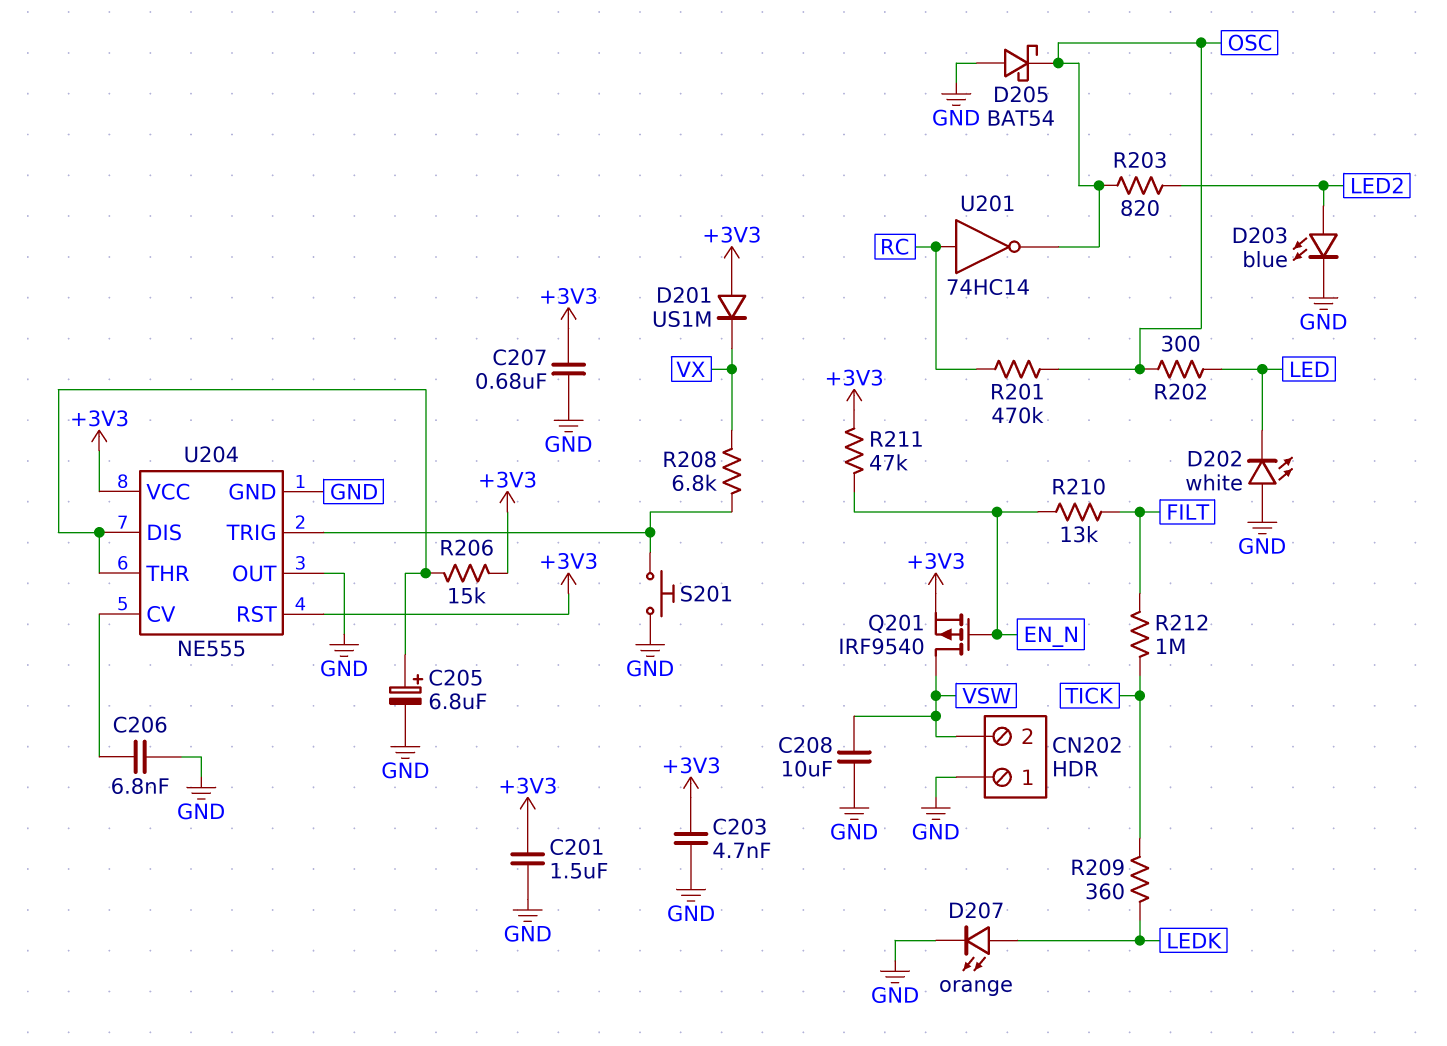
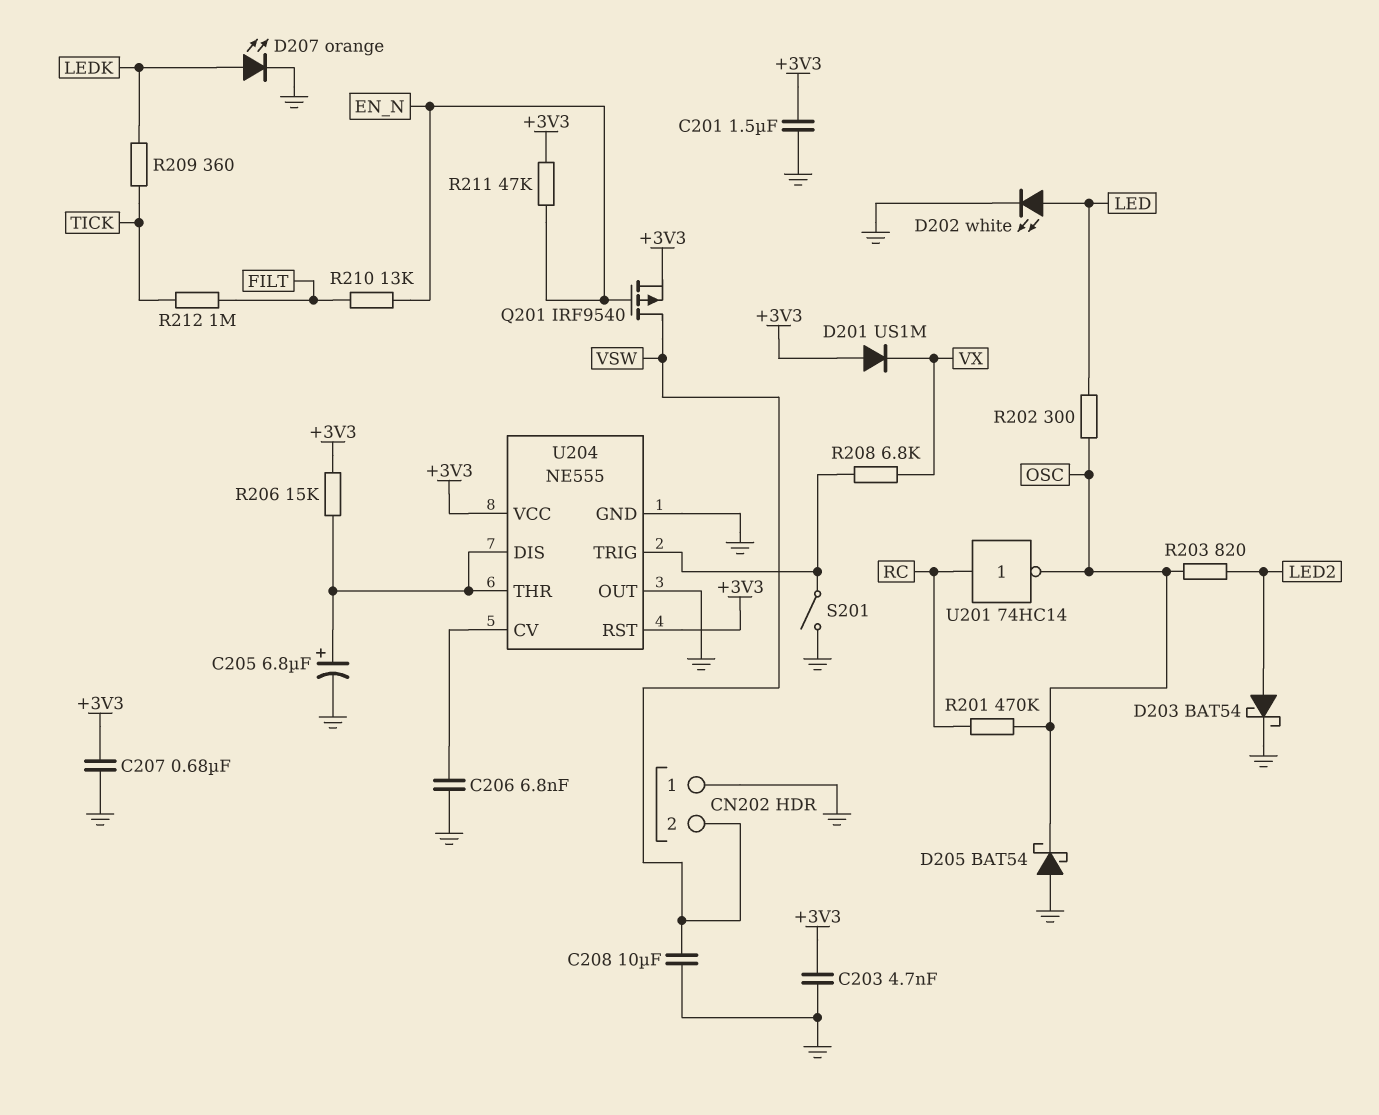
D202: LED white (A GND, K LED) -> LED white (A LED, K GND)
D203: LED blue (A LED2, K GND) -> schottky BAT54 (A LED2, K GND)
S201: button (GND, U204/TRIG) -> switch (GND, U204/TRIG)

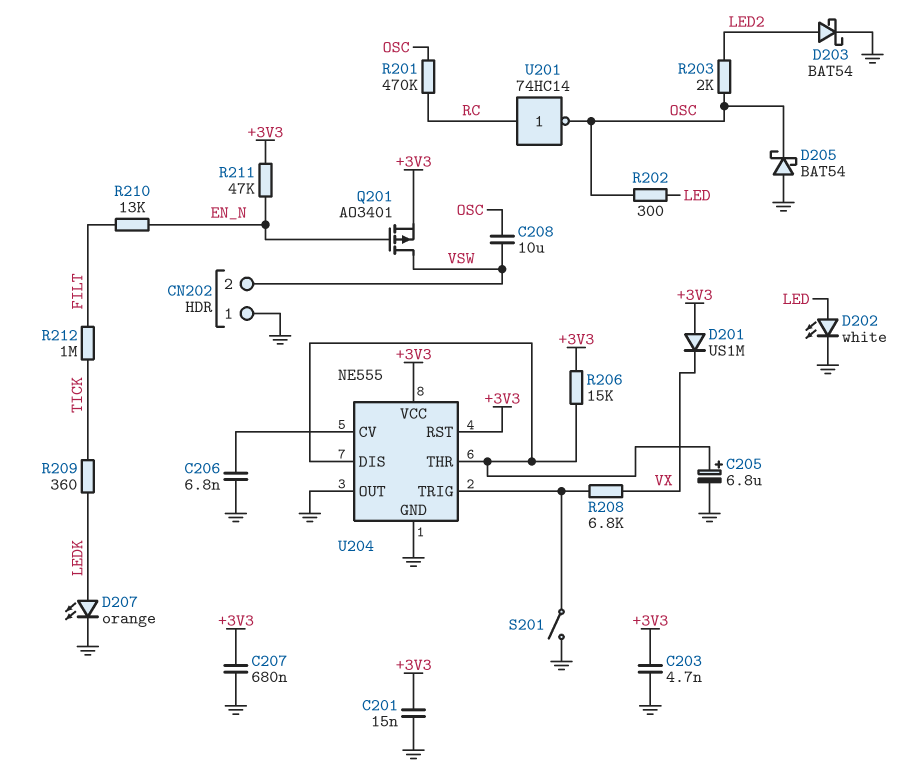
C201: 1.5uF (+3V3, GND) -> 15nF (+3V3, GND)
C208: 10uF (GND, VSW) -> 10uF (OSC, VSW)
Q201: PMOS IRF9540 (G EN_N, D VSW, S +3V3) -> PMOS AO3401 (G EN_N, D VSW, S +3V3)
R203: 820 (LED2, OSC) -> 2k (LED2, OSC)

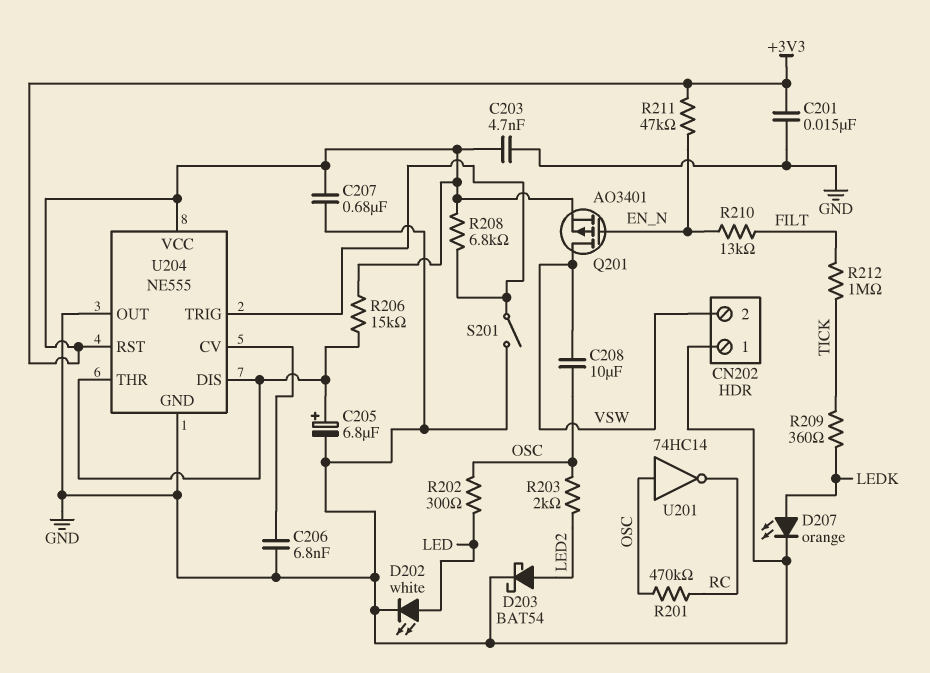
D201: diode US1M (A +3V3, K VX) -> none
D205: schottky BAT54 (A GND, K OSC) -> none
R208: 6.8k (U204/TRIG, VX) -> 6.8k (+3V3, U204/TRIG)
U201: NOT 74HC14 (in RC, out OSC) -> NOT 74HC14 (in OSC, out RC)

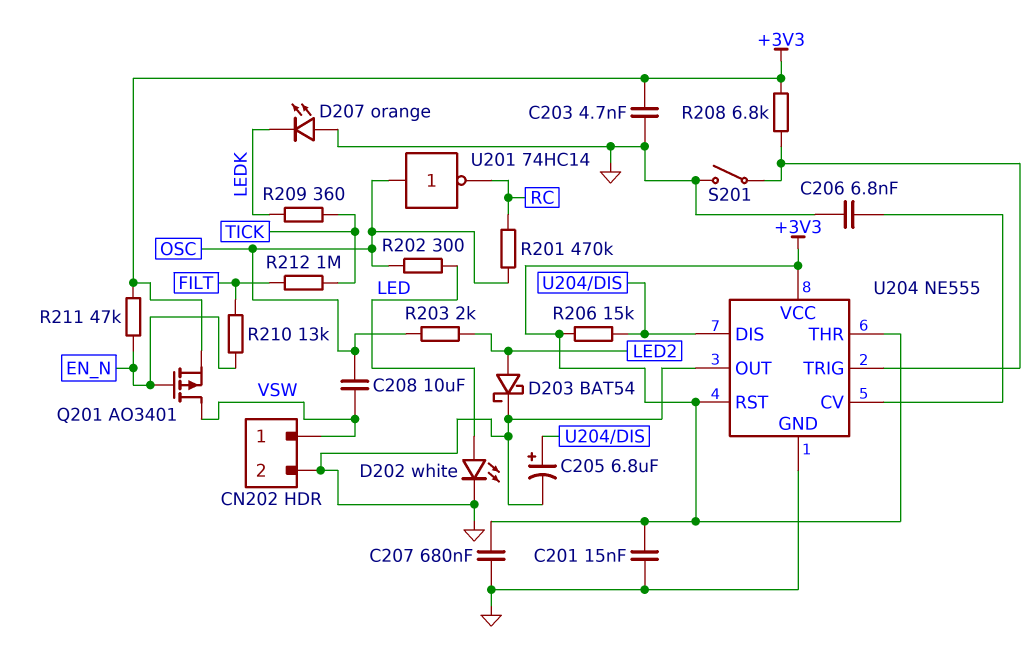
CN202 pin 1: GND -> VSW
CN202 pin 2: VSW -> GND
D207: LED orange (A LEDK, K GND) -> LED orange (A GND, K LEDK)
U204 pin THR: U204/DIS -> +3V3

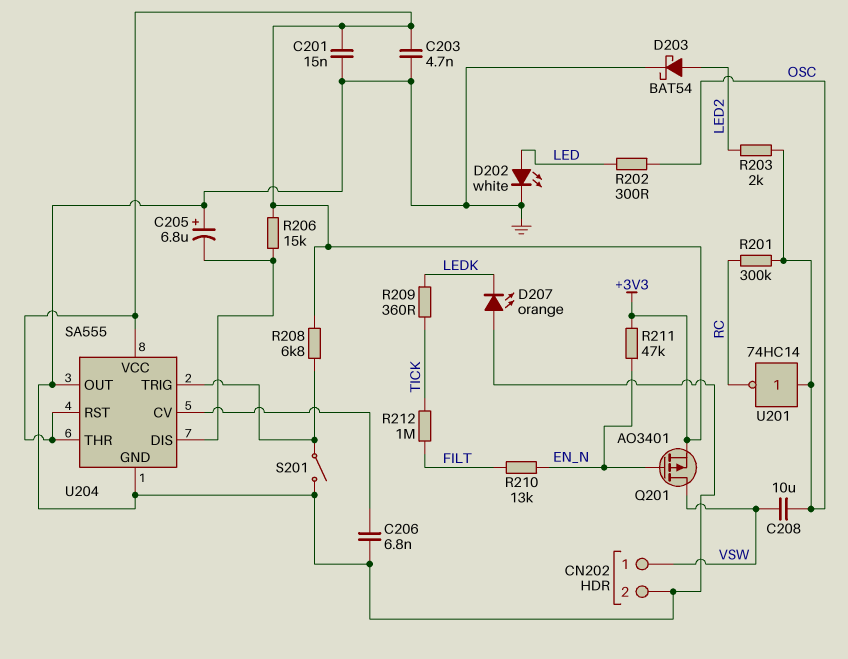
C205: 6.8uF (plus U204/DIS, minus GND) -> 6.8uF (plus GND, minus U204/DIS)
C207: 680nF (+3V3, GND) -> none
R201: 470k (OSC, RC) -> 300k (OSC, RC)
U204: NE555 -> SA555

